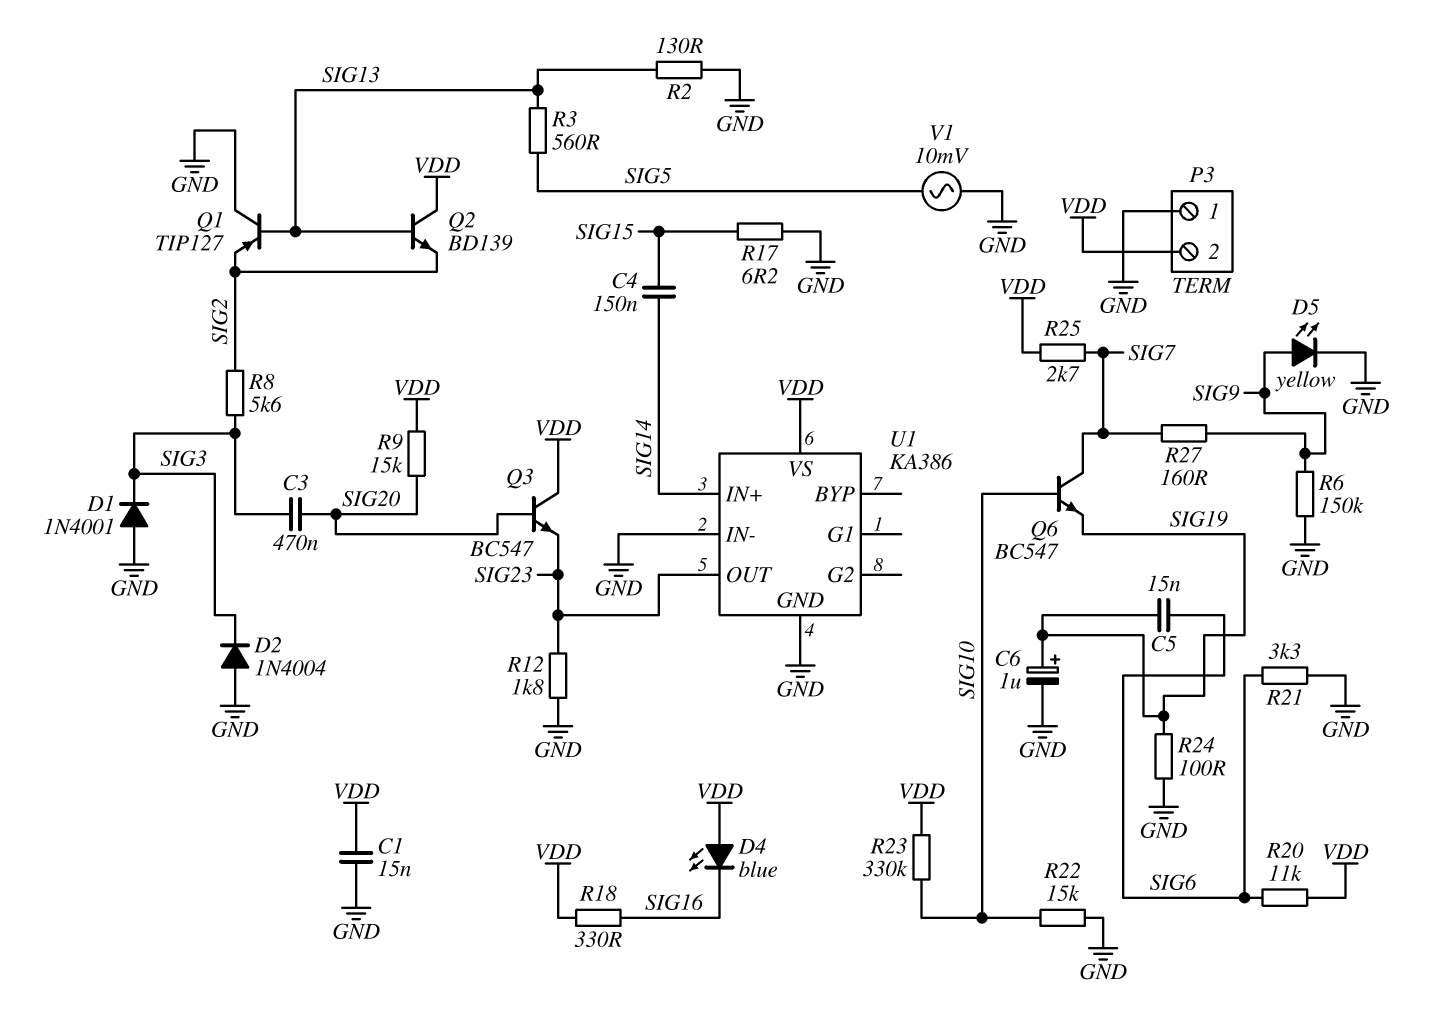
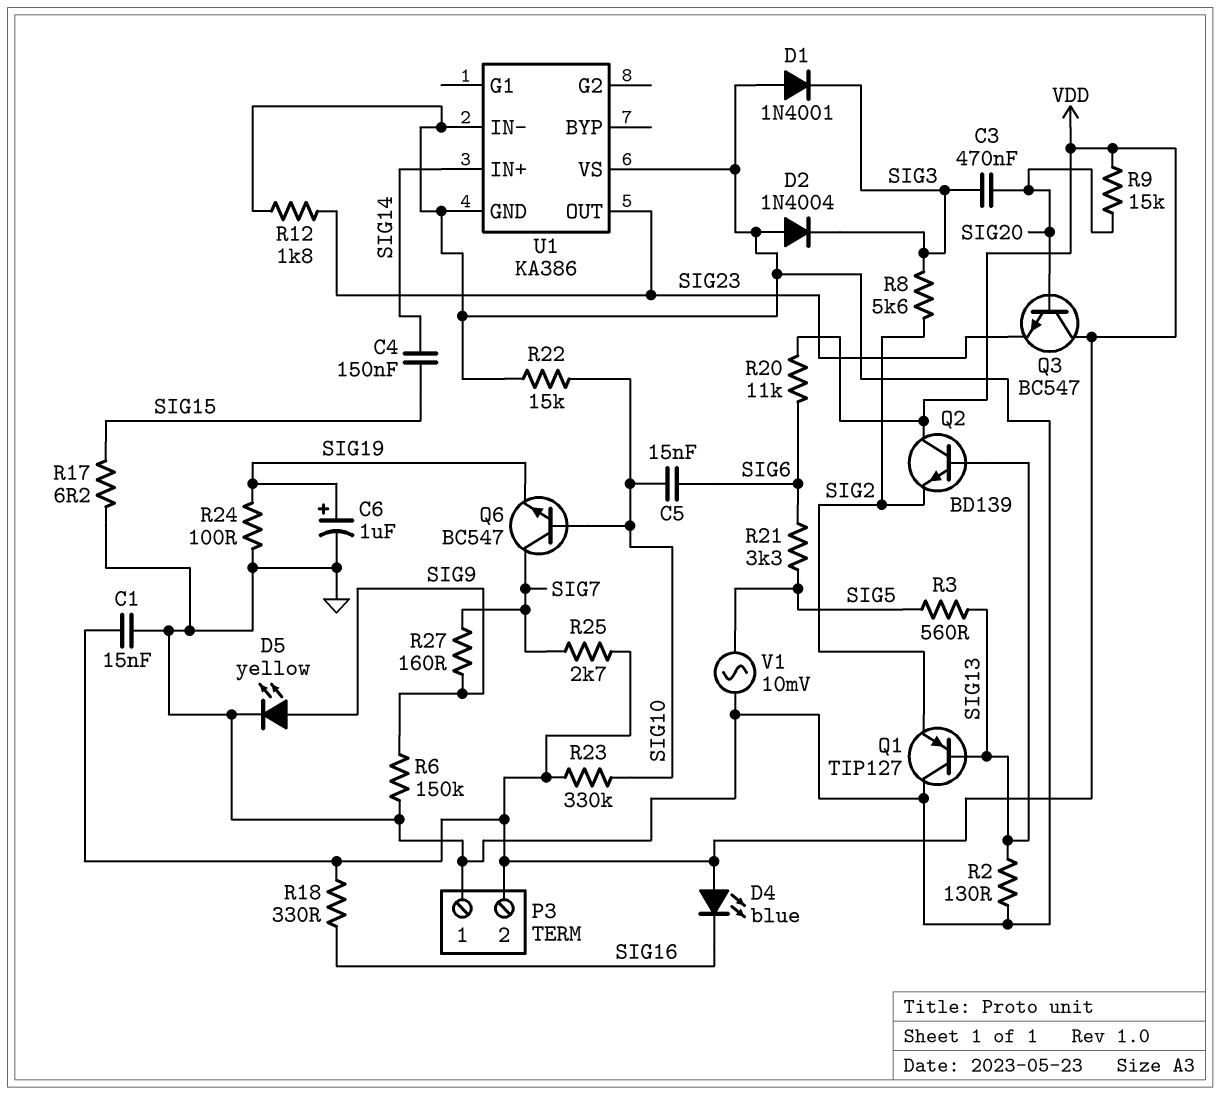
C5: 15nF (SIG6, SIG19) -> 15nF (SIG6, SIG10)
R21: 3.3k (GND, SIG6) -> 3.3k (SIG5, SIG6)
U1 pin VS: VDD -> GND

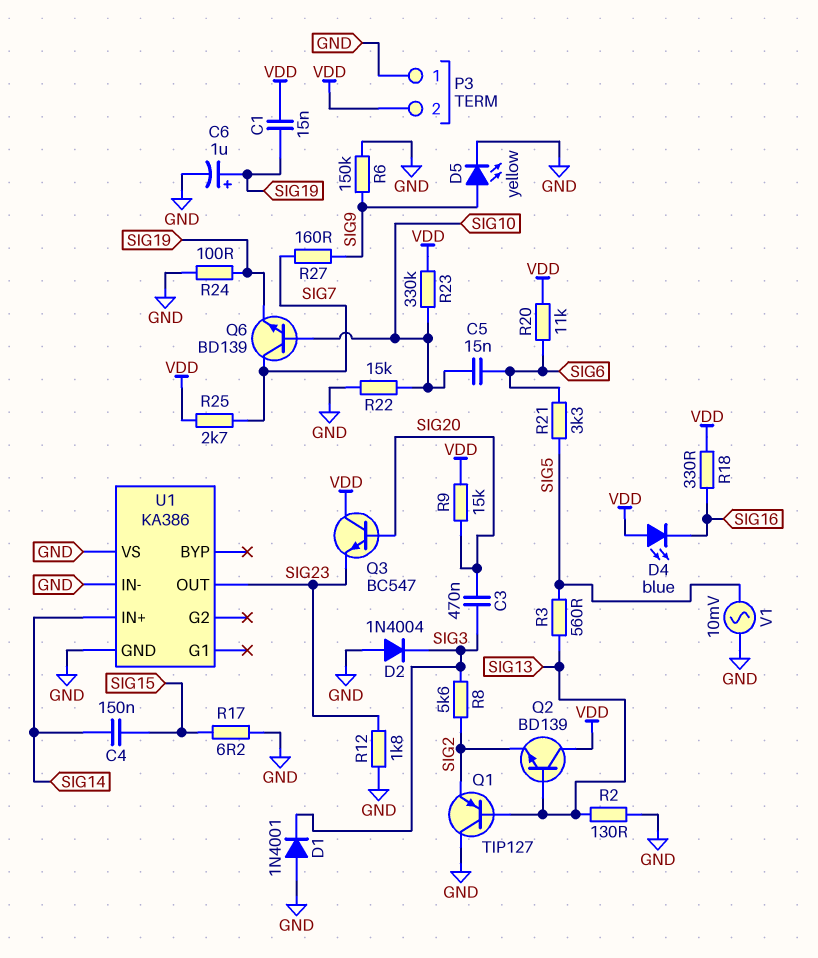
C1: 15nF (GND, VDD) -> 15nF (SIG19, VDD)
Q6: NPN BC547 (B SIG10, C SIG7, E SIG19) -> NPN BD139 (B SIG10, C SIG7, E SIG19)

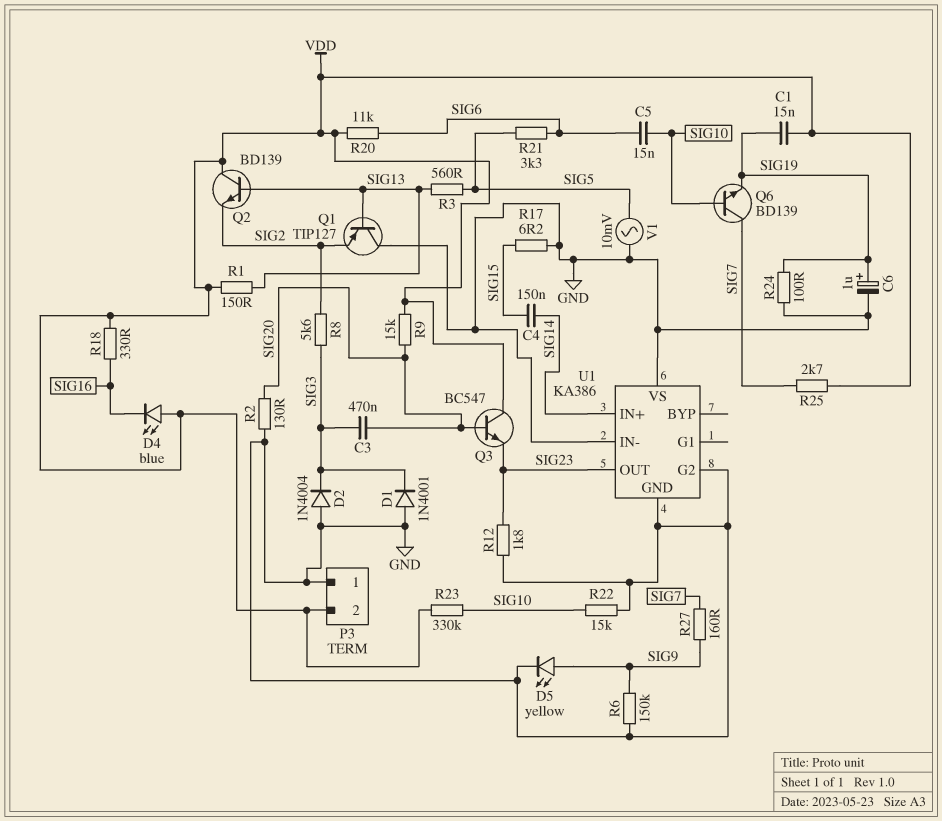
R1: none -> 150 (SIG13, VDD)
R2: 130 (GND, SIG13) -> 130 (GND, SIG20)
U1 pin G2: none -> GND

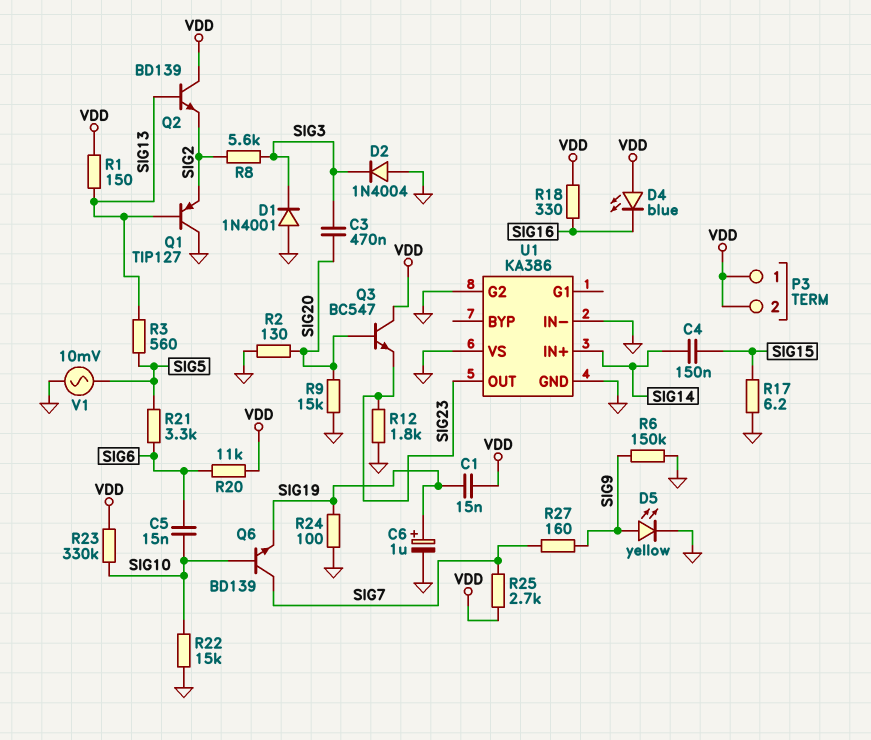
P3 pin 1: GND -> VDD
R9: 15k (SIG20, VDD) -> 15k (GND, SIG20)

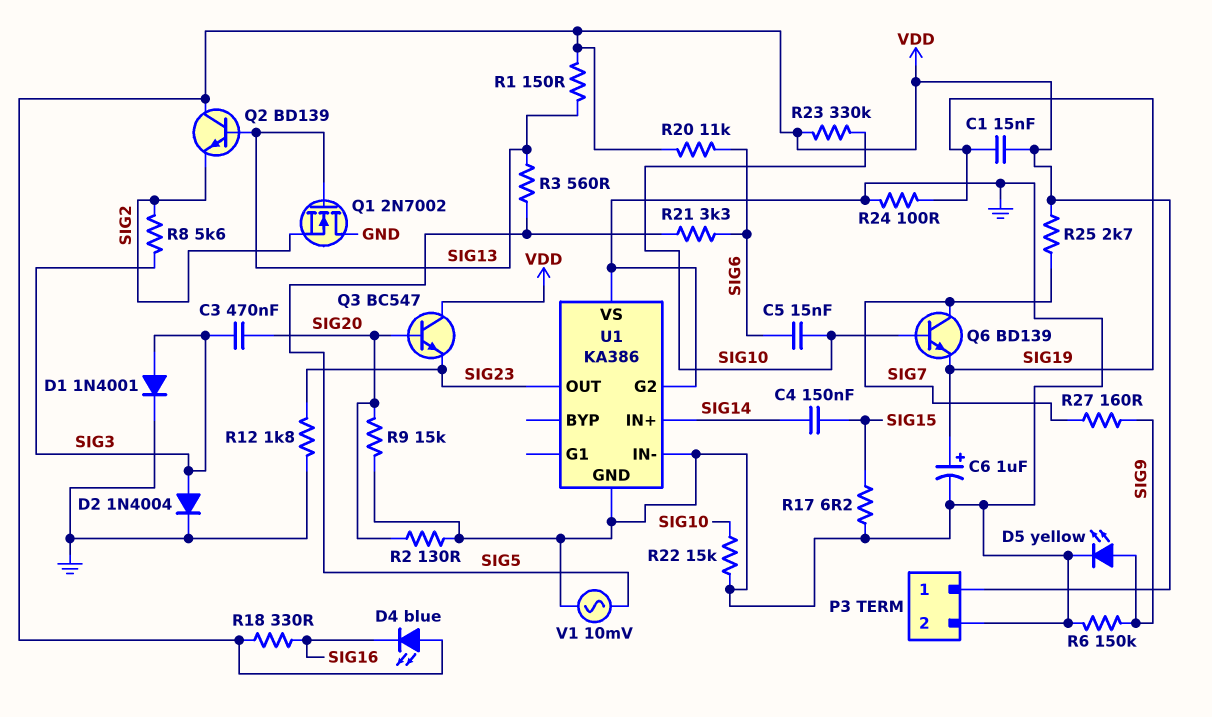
D1: diode 1N4001 (A GND, K SIG3) -> diode 1N4001 (A SIG3, K GND)
D2: diode 1N4004 (A GND, K SIG3) -> diode 1N4004 (A SIG3, K GND)
P3 pin 2: VDD -> GND
Q1: PNP TIP127 (B SIG13, C GND, E SIG2) -> NMOS 2N7002 (G SIG13, D GND, S SIG2)

